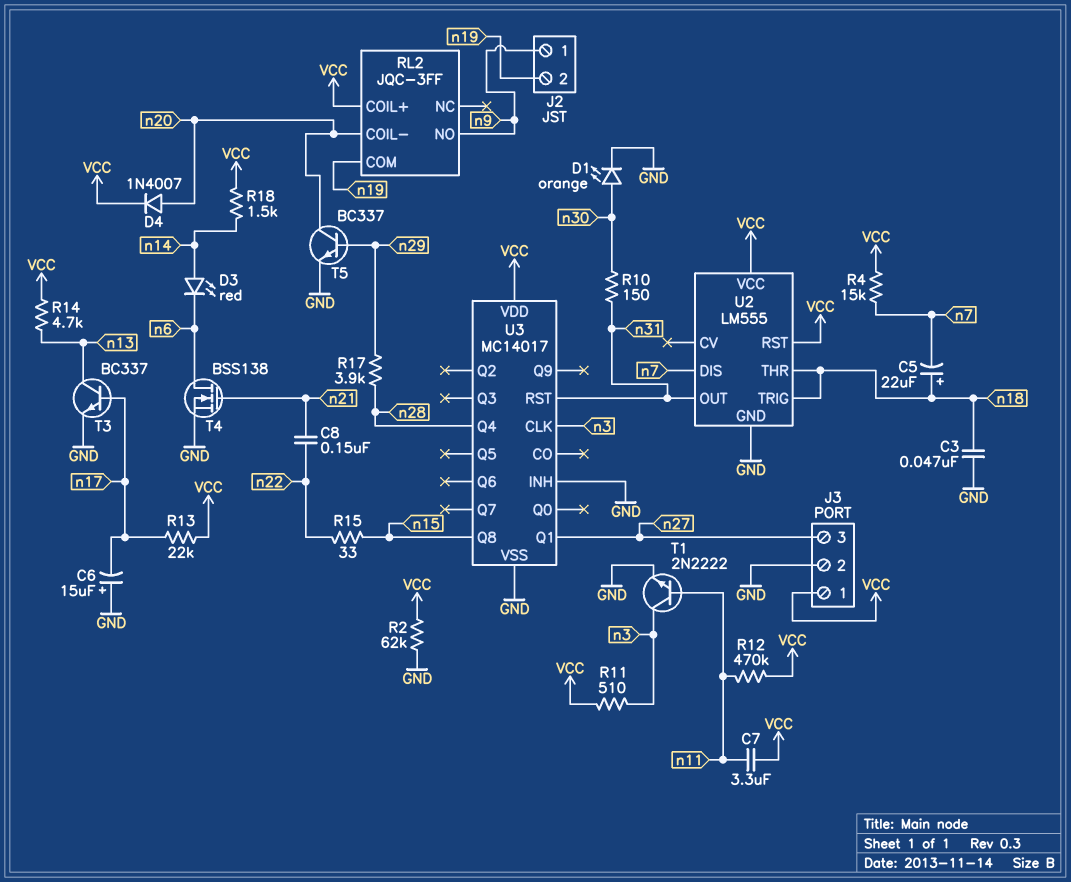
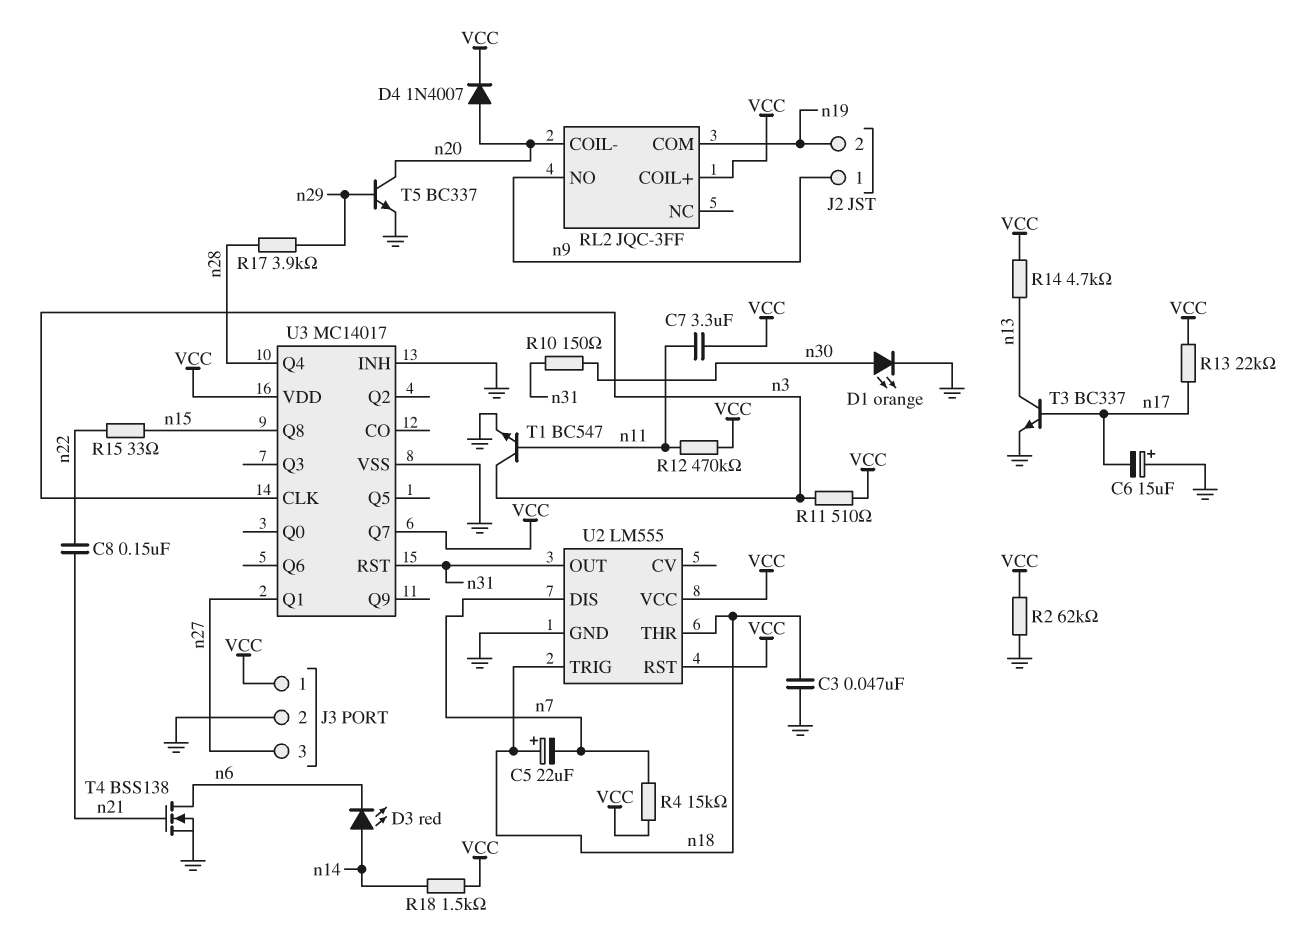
T1: NPN 2N2222 (B n11, C n3, E GND) -> NPN BC547 (B n11, C n3, E GND)
U3 pin Q7: none -> VCC

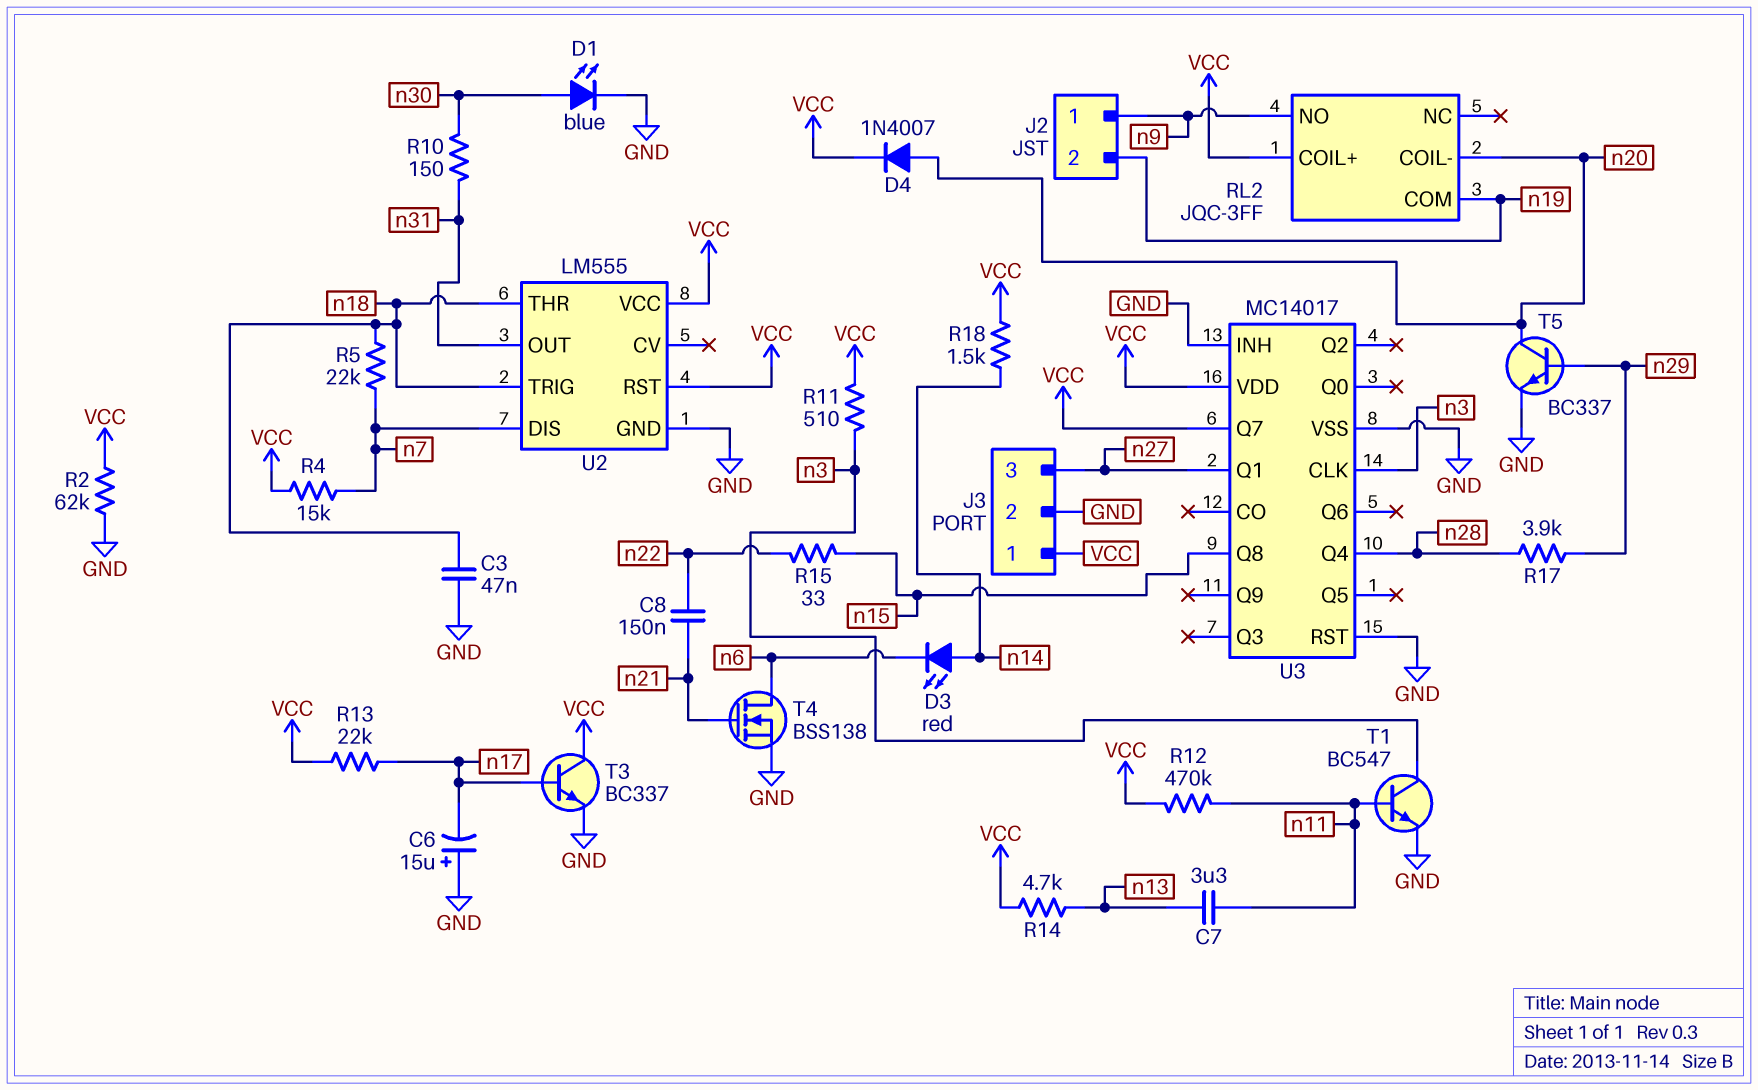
C5: 22uF (plus n18, minus n7) -> none
C7: 3.3uF (VCC, n11) -> 3.3uF (n11, n13)
D1: LED orange (A n30, K GND) -> LED blue (A n30, K GND)
R5: none -> 22k (n7, n18)
T3: NPN BC337 (B n17, C n13, E GND) -> NPN BC337 (B n17, C VCC, E GND)
U3 pin RST: n31 -> GND

